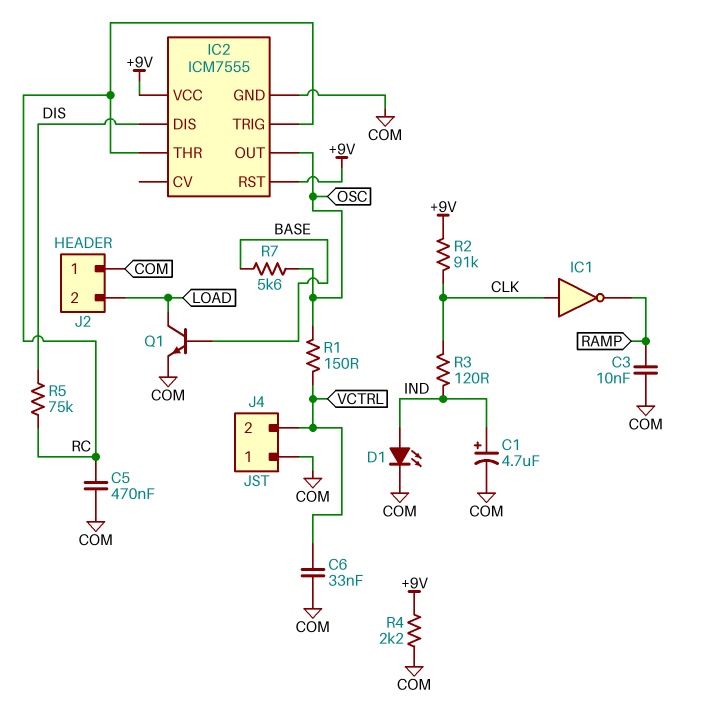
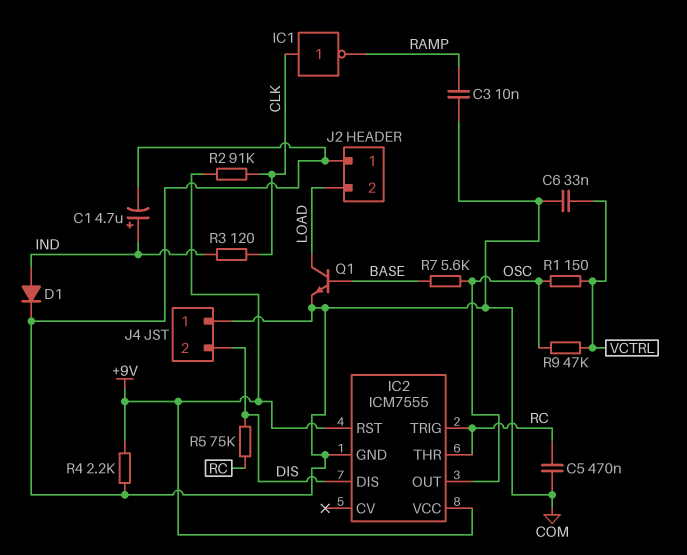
D1: LED (A IND, K COM) -> diode (A IND, K COM)
J4 pin 2: VCTRL -> DIS
R9: none -> 47k (OSC, VCTRL)

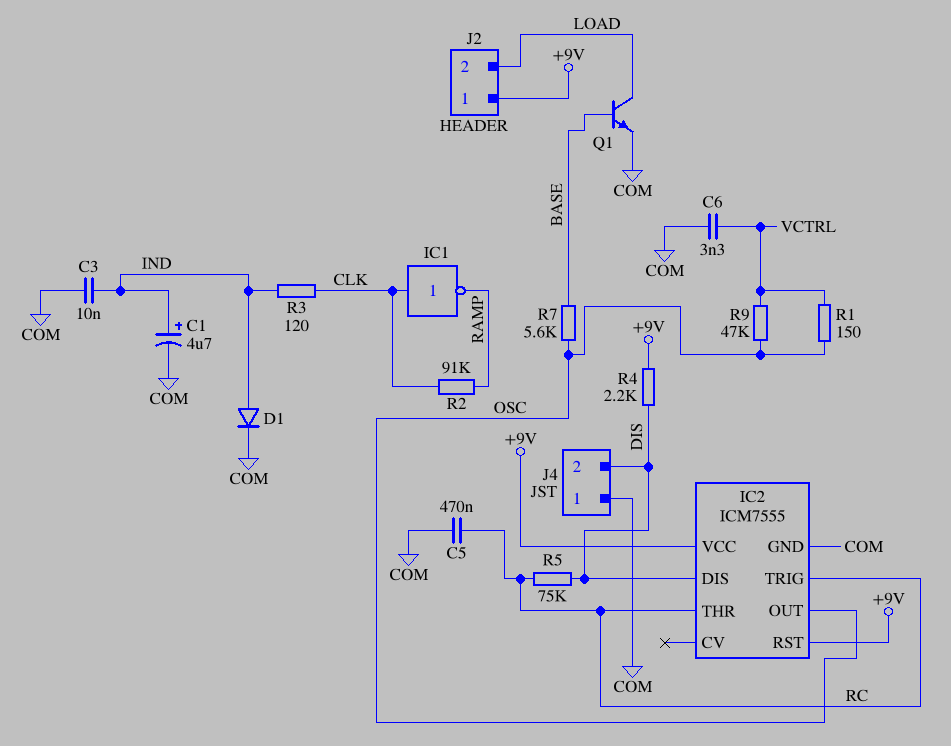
C3: 10nF (COM, RAMP) -> 10nF (COM, IND)
C6: 33nF (COM, VCTRL) -> 3.3nF (COM, VCTRL)
J2 pin 1: COM -> +9V
R2: 91k (+9V, CLK) -> 91k (CLK, RAMP)
R4: 2.2k (+9V, COM) -> 2.2k (+9V, DIS)

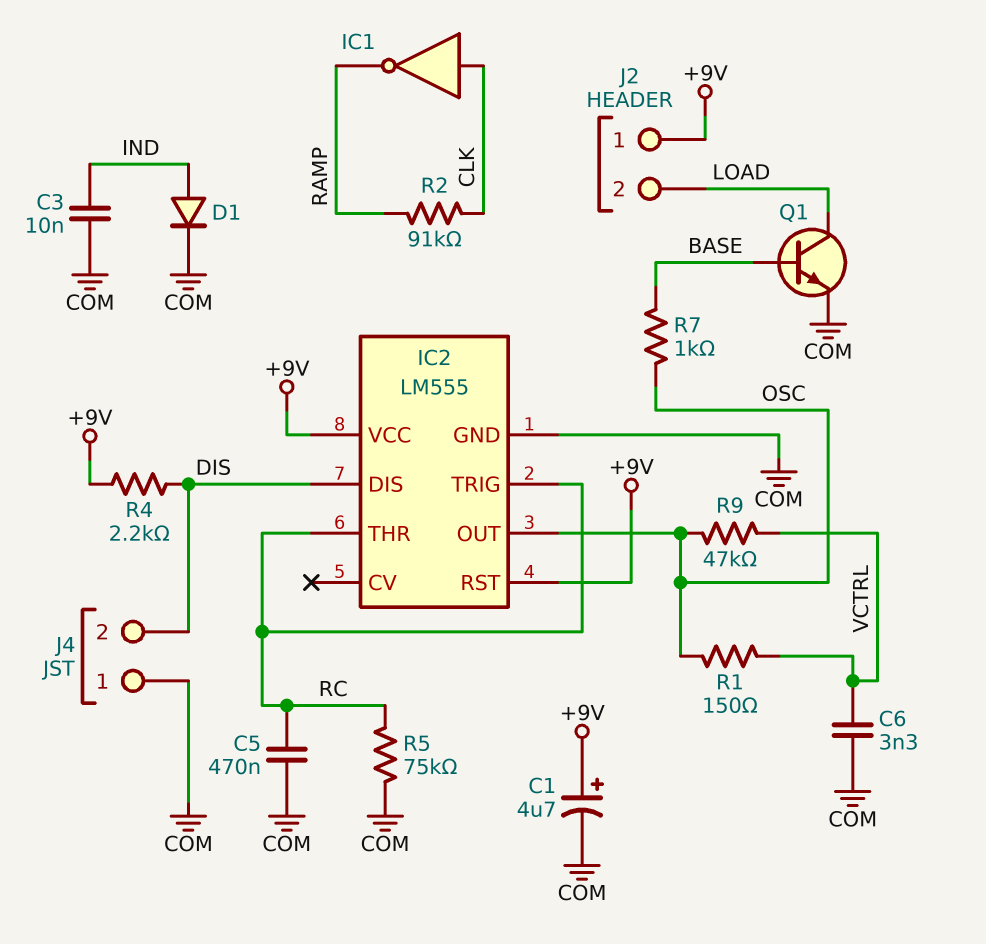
C1: 4.7uF (plus IND, minus COM) -> 4.7uF (plus +9V, minus COM)
IC2: ICM7555 -> LM555
R3: 120 (CLK, IND) -> none
R5: 75k (DIS, RC) -> 75k (COM, RC)
R7: 5.6k (BASE, OSC) -> 1k (BASE, OSC)

